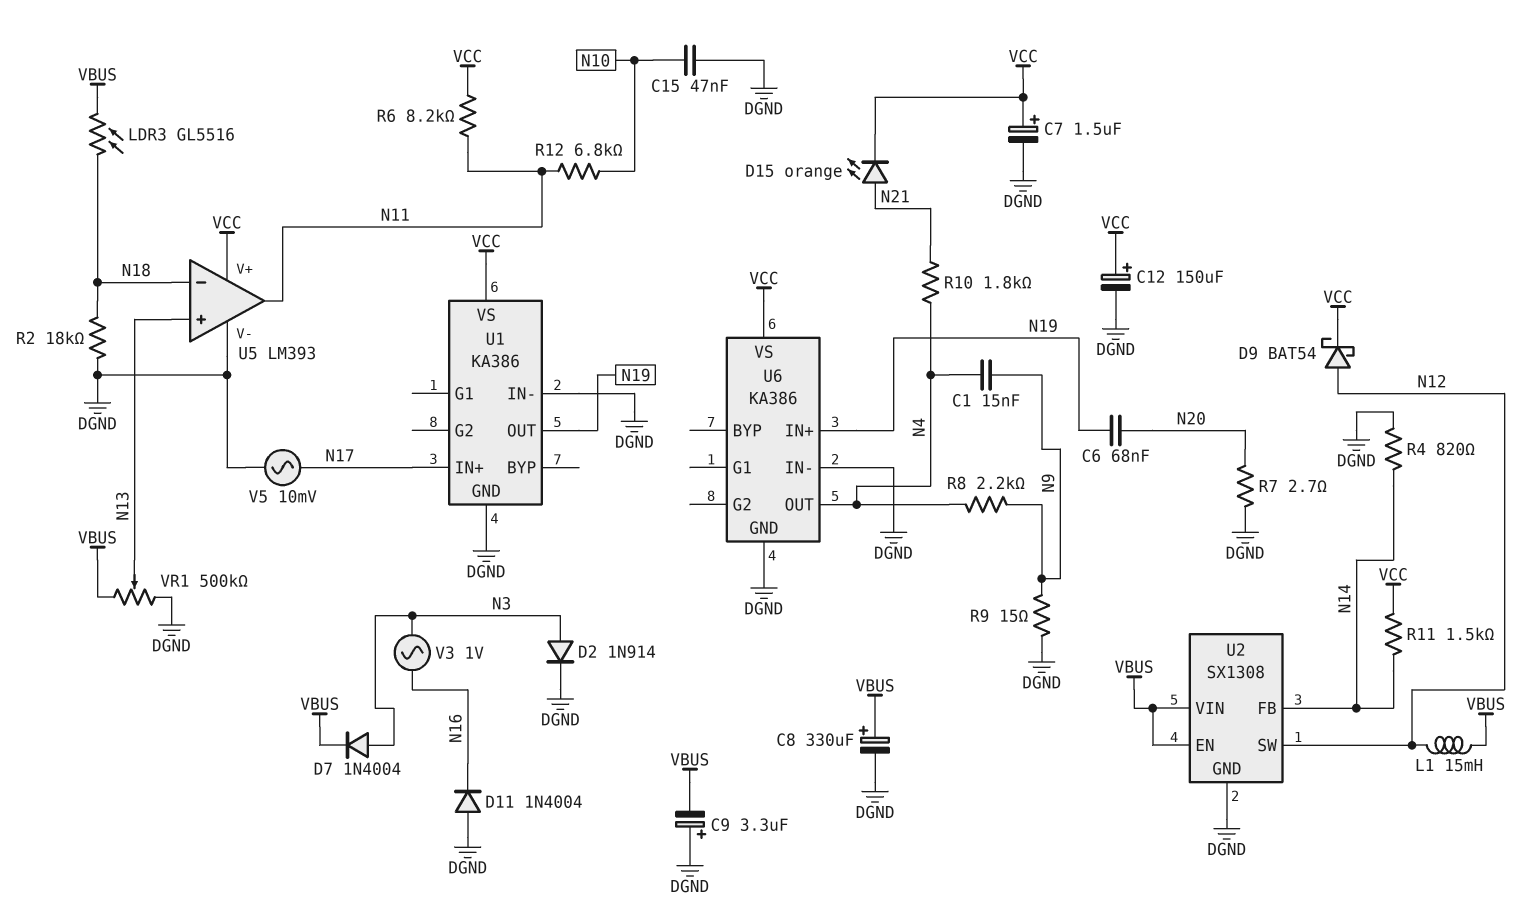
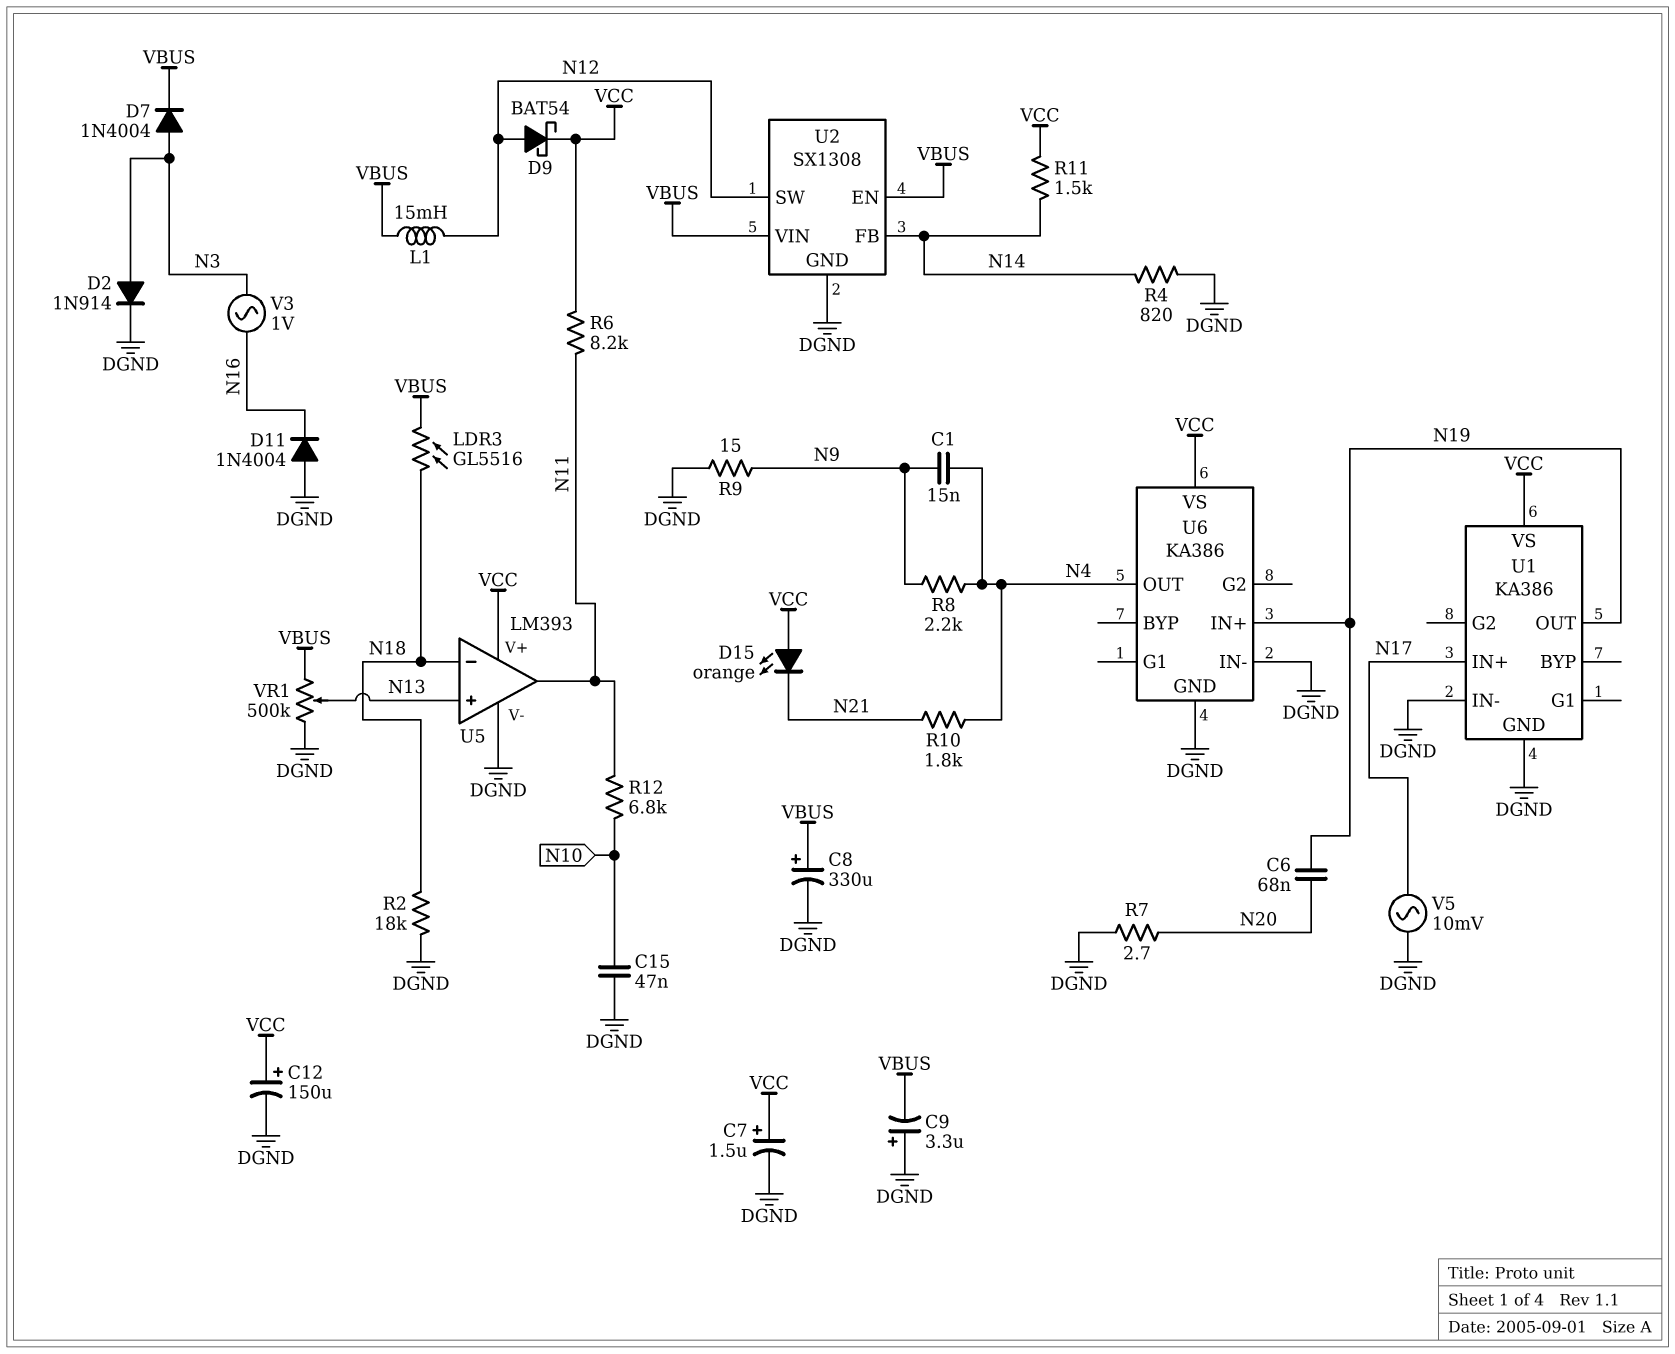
D15: LED orange (A N21, K VCC) -> LED orange (A VCC, K N21)

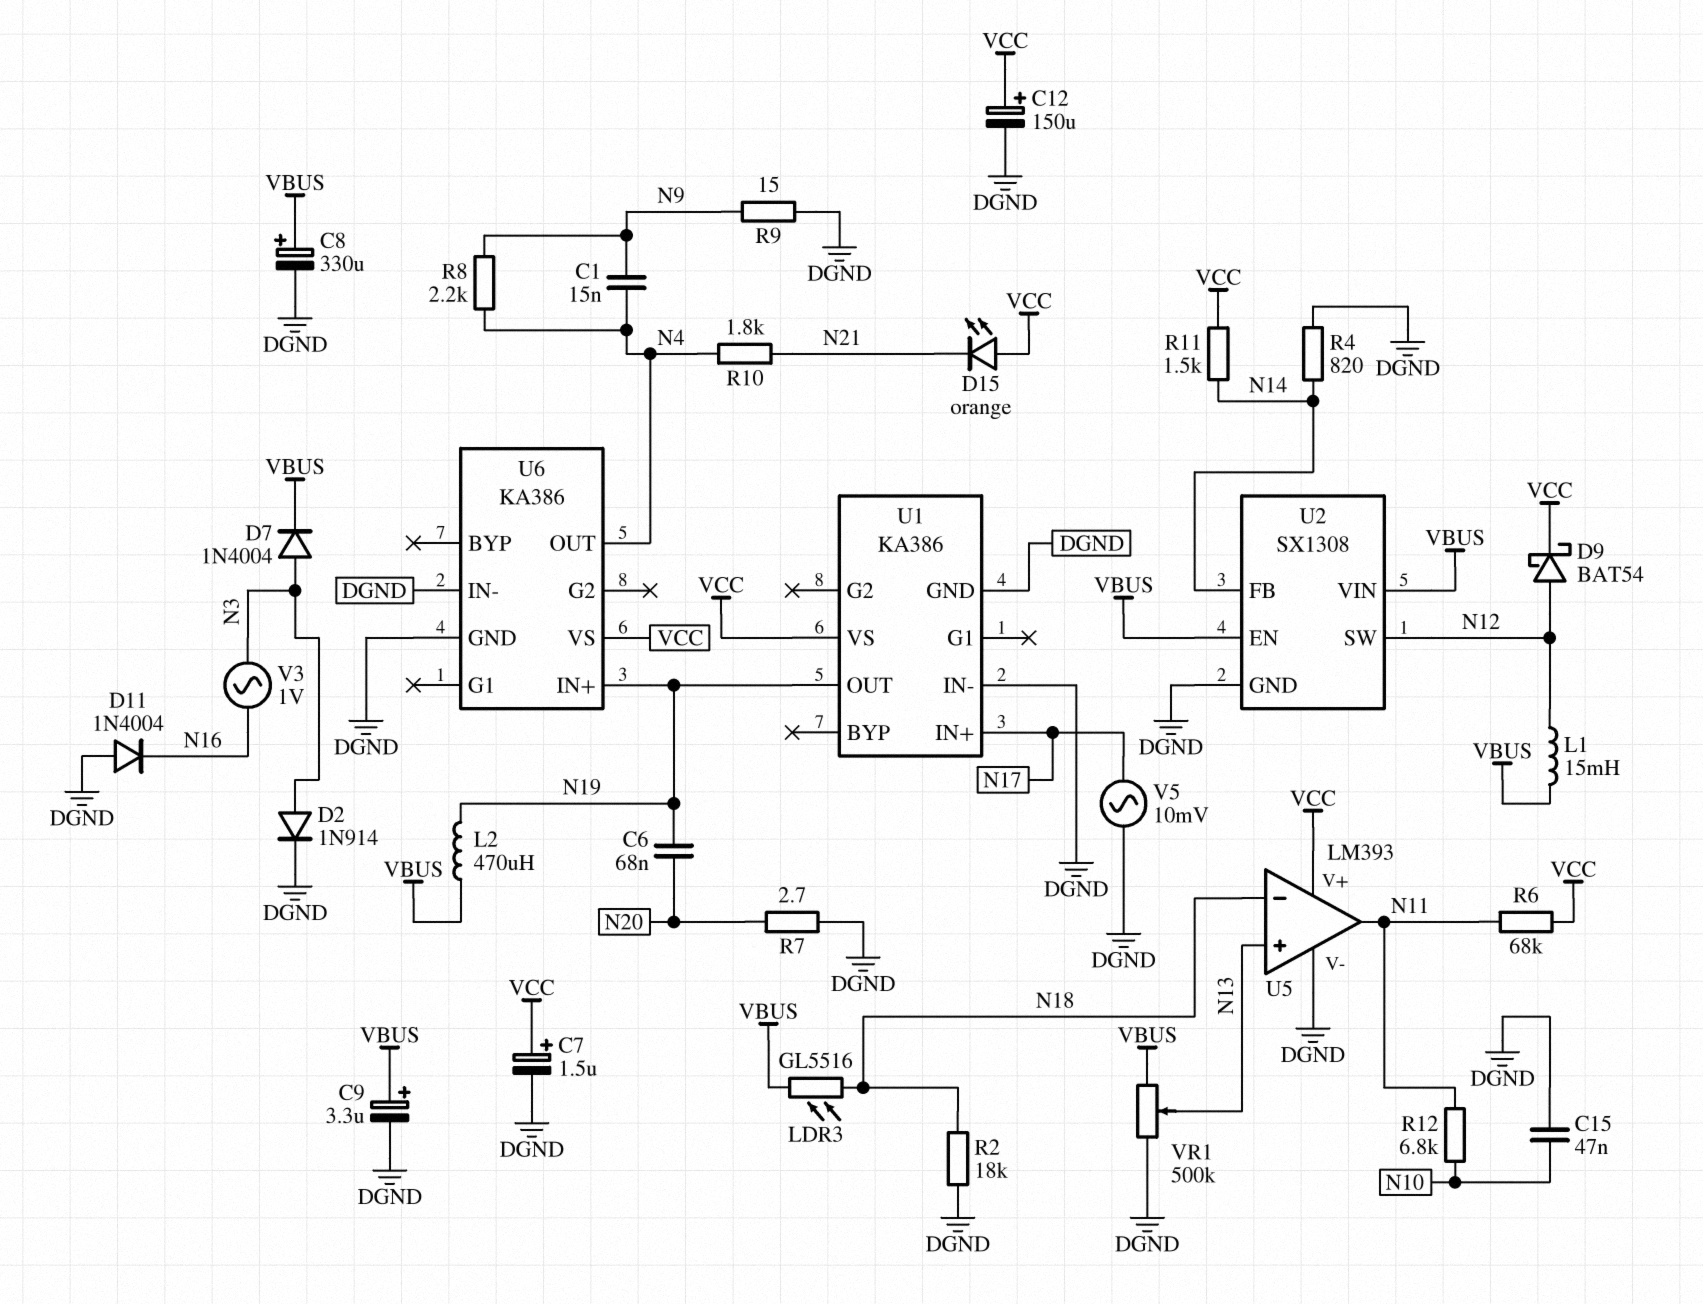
C9: 3.3uF (plus DGND, minus VBUS) -> 3.3uF (plus VBUS, minus DGND)
L2: none -> 470uH (N19, VBUS)
R6: 8.2k (N11, VCC) -> 68k (N11, VCC)

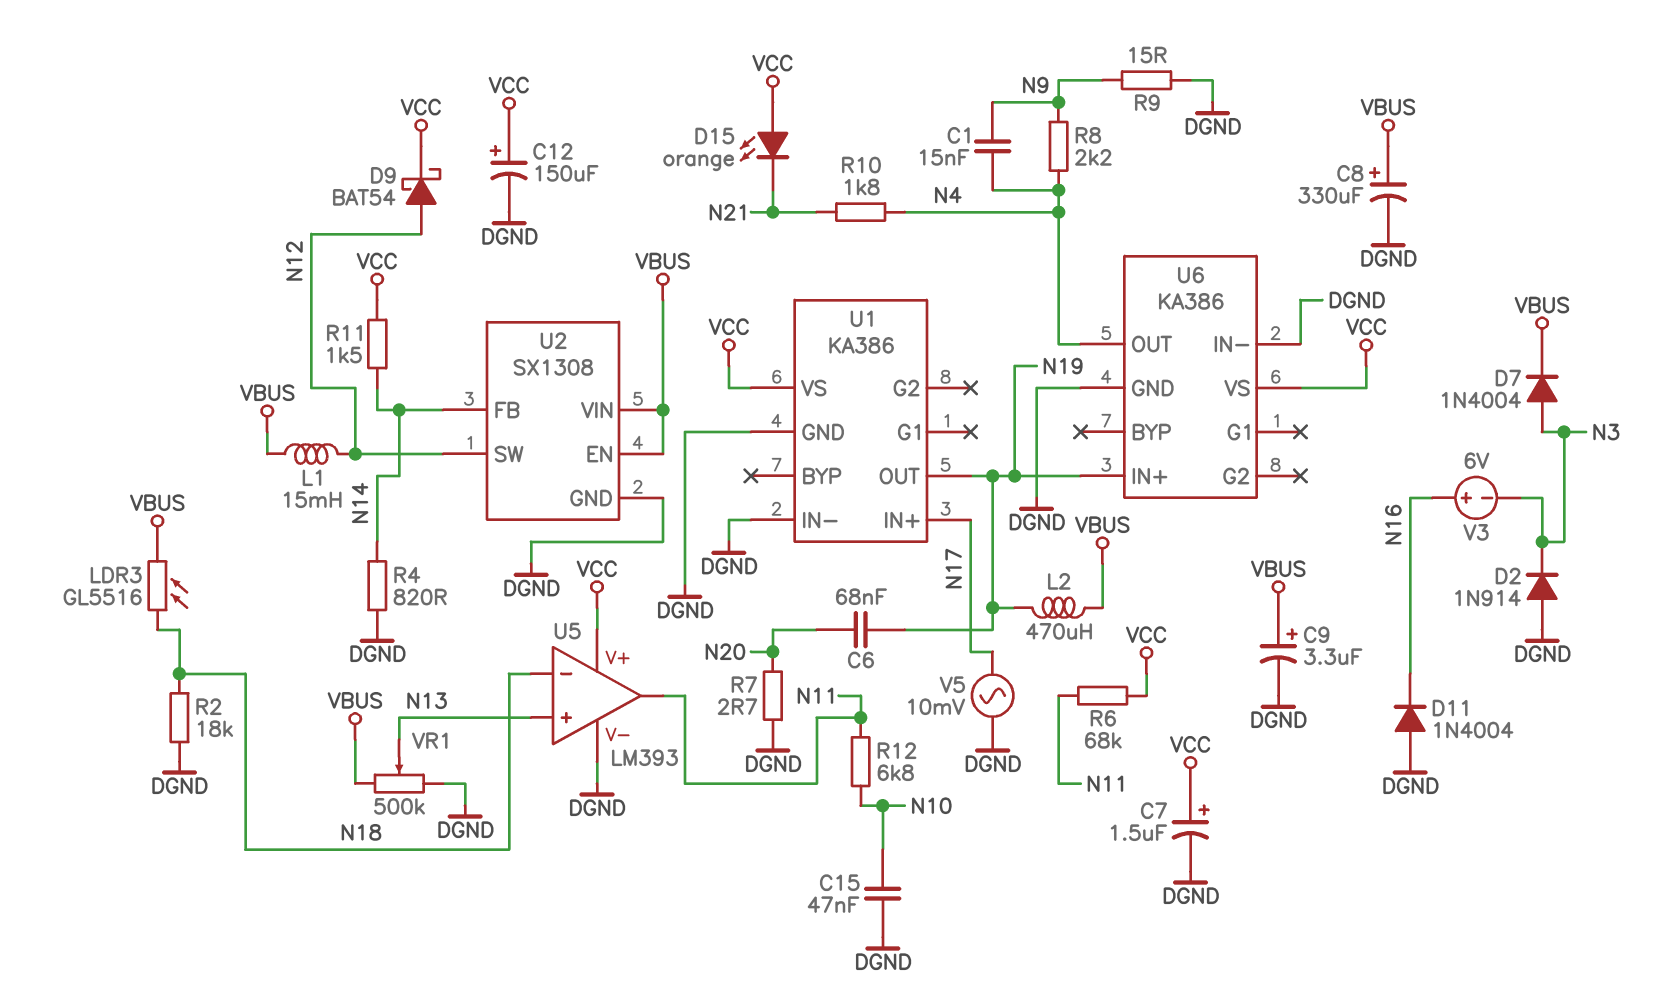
D2: diode 1N914 (A N3, K DGND) -> diode 1N914 (A DGND, K N3)
V3: AC 1V (N3, N16) -> 6V (plus N16, minus N3)

